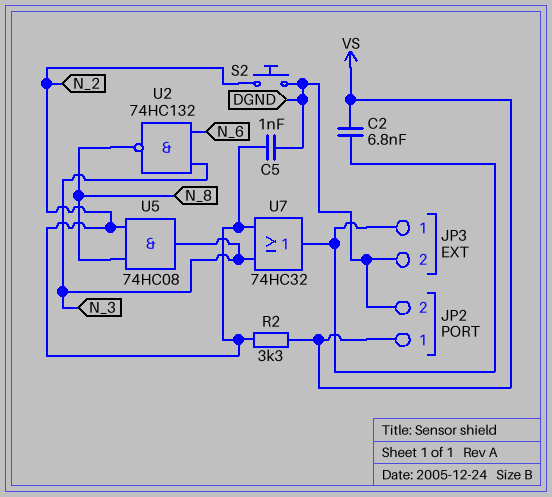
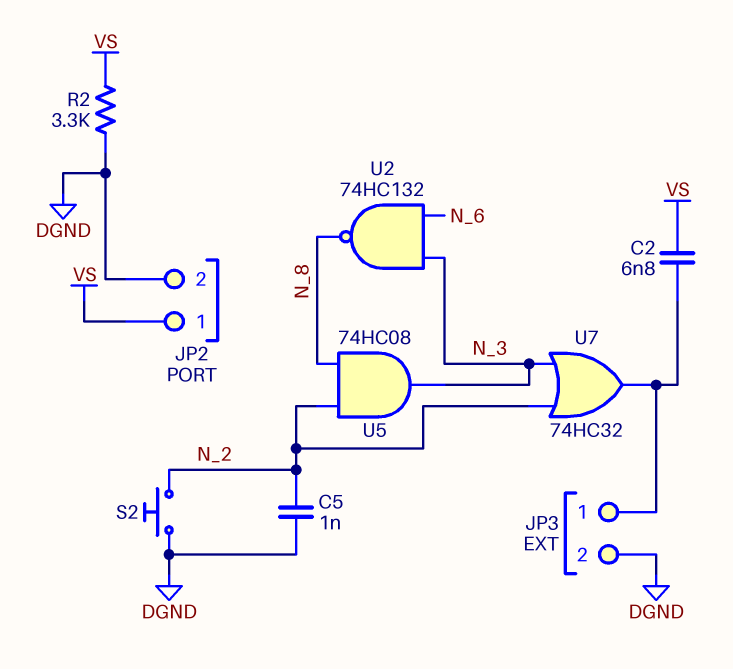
R2: 3.3k (N_2, VS) -> 3.3k (DGND, VS)

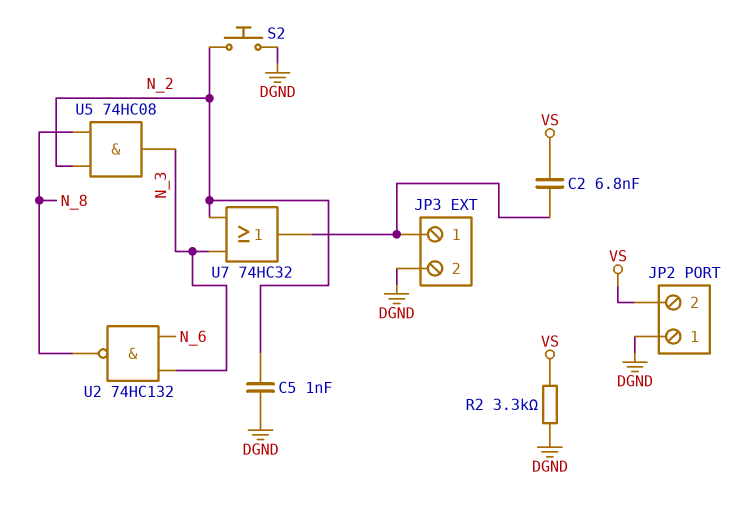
JP2 pin 1: VS -> DGND
JP2 pin 2: DGND -> VS

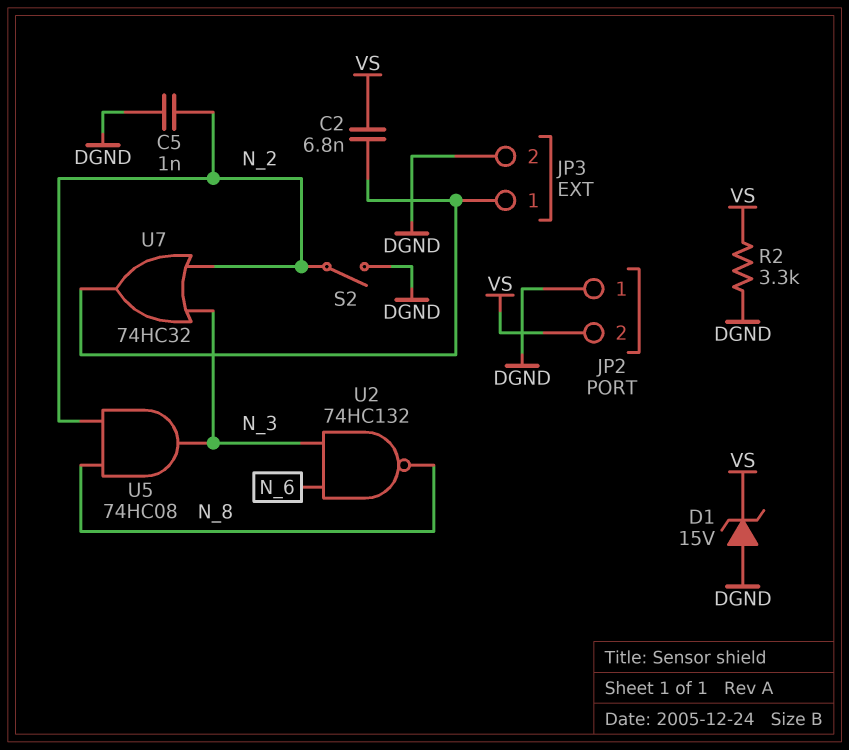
D1: none -> zener 15V (A DGND, K VS)
S2: button (DGND, N_2) -> switch (DGND, N_2)

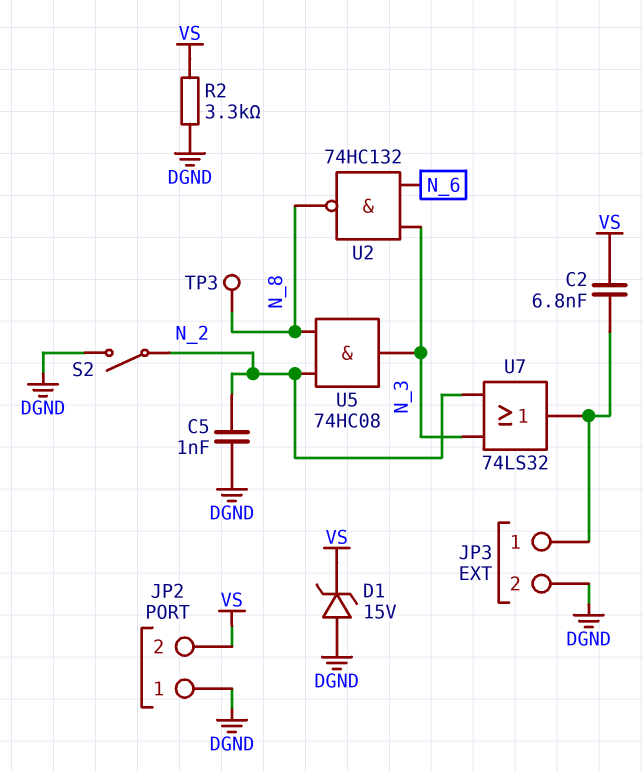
TP3: none -> test point (N_8)
U7: OR 74HC32 (in N_2, in N_3, out JP3/1) -> OR 74LS32 (in N_2, in N_3, out JP3/1)

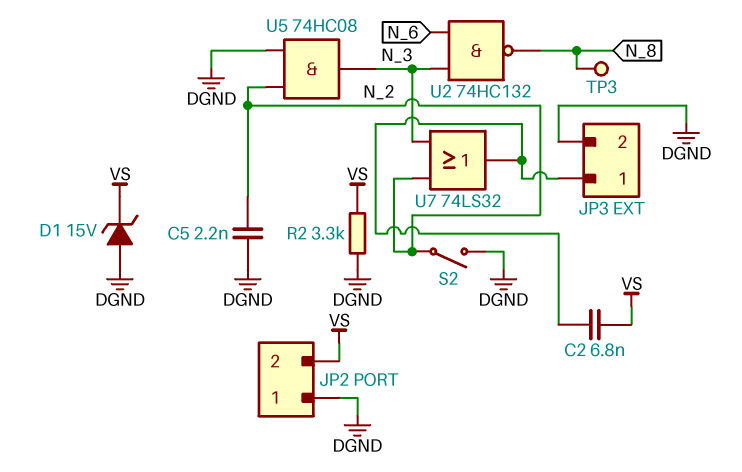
C5: 1nF (DGND, N_2) -> 2.2nF (DGND, N_2)
U5: AND 74HC08 (in N_2, in N_8, out N_3) -> AND 74HC08 (in DGND, in N_2, out N_3)

